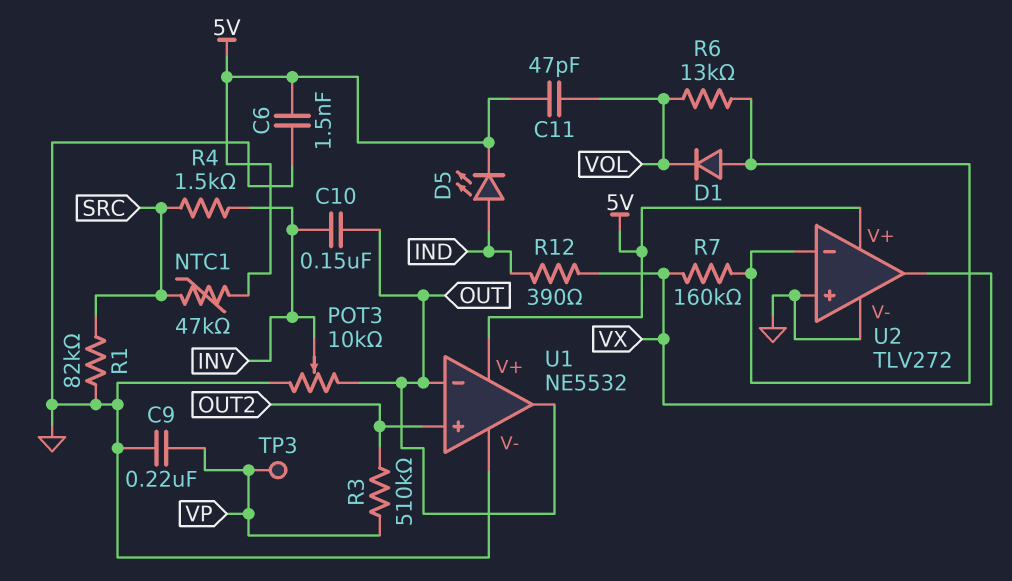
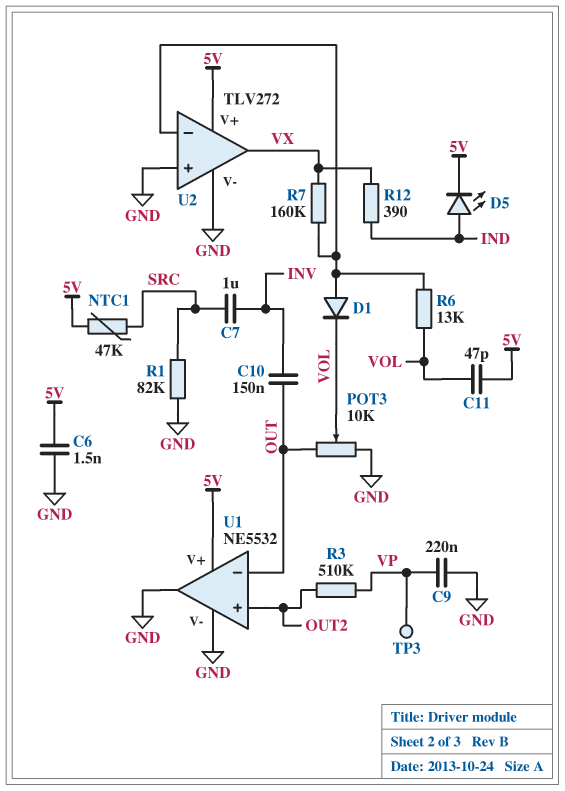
C7: none -> 1uF (INV, SRC)
POT3: 10k (GND, OUT, wiper INV) -> 10k (GND, OUT, wiper VOL)
R4: 1.5k (INV, SRC) -> none
U1 pin out: OUT -> GND

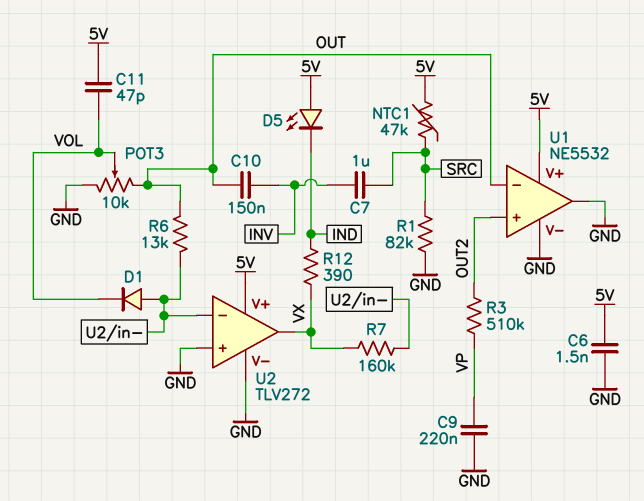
D5: LED (A IND, K 5V) -> LED (A 5V, K IND)
R6: 13k (U2/in-, VOL) -> 13k (OUT, U2/in-)
TP3: test point (VP) -> none

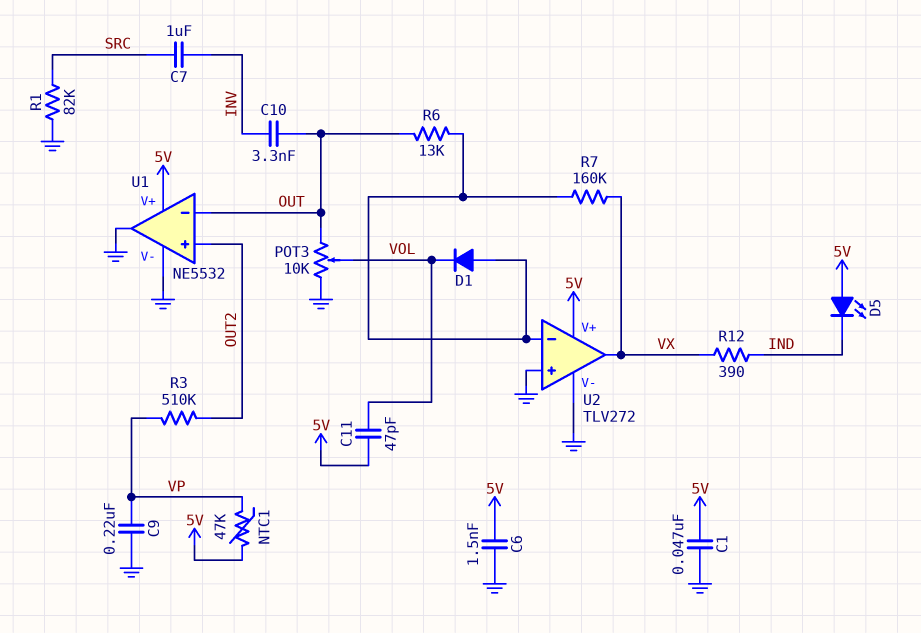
C1: none -> 47nF (5V, GND)
C10: 150nF (INV, OUT) -> 3.3nF (INV, OUT)
NTC1: 47k (5V, SRC) -> 47k (5V, VP)

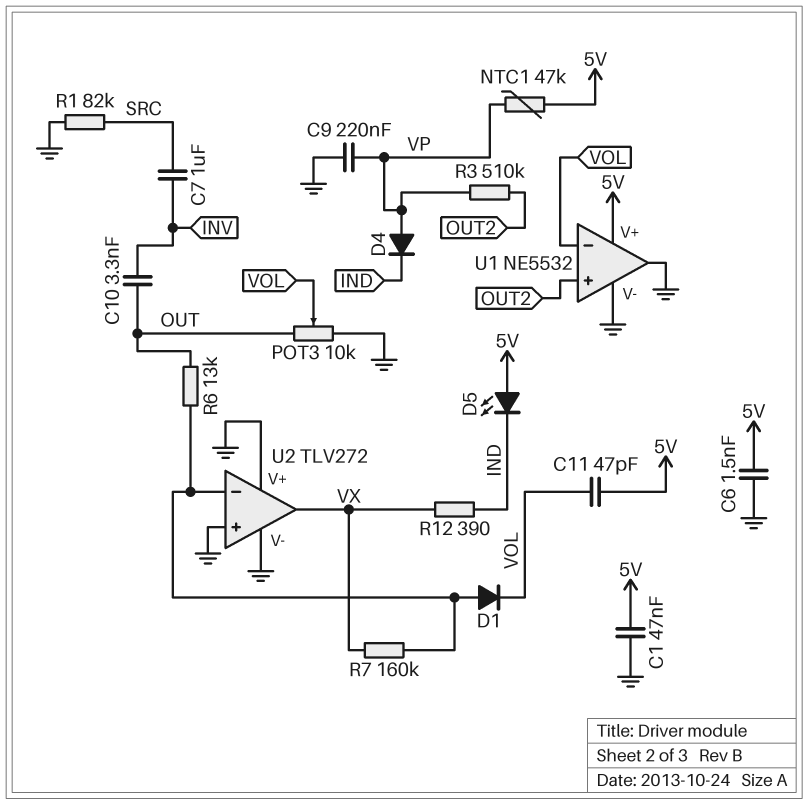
D4: none -> diode (A VP, K IND)
U1 pin in-: OUT -> VOL
U2 pin V+: 5V -> GND

